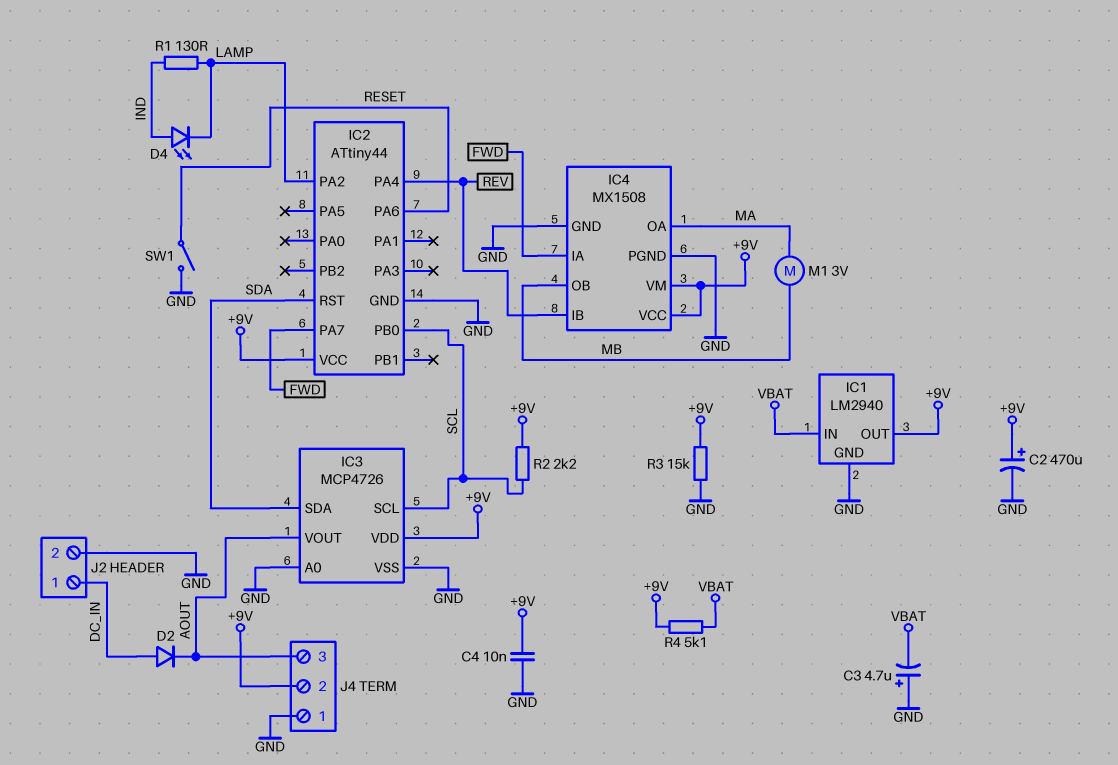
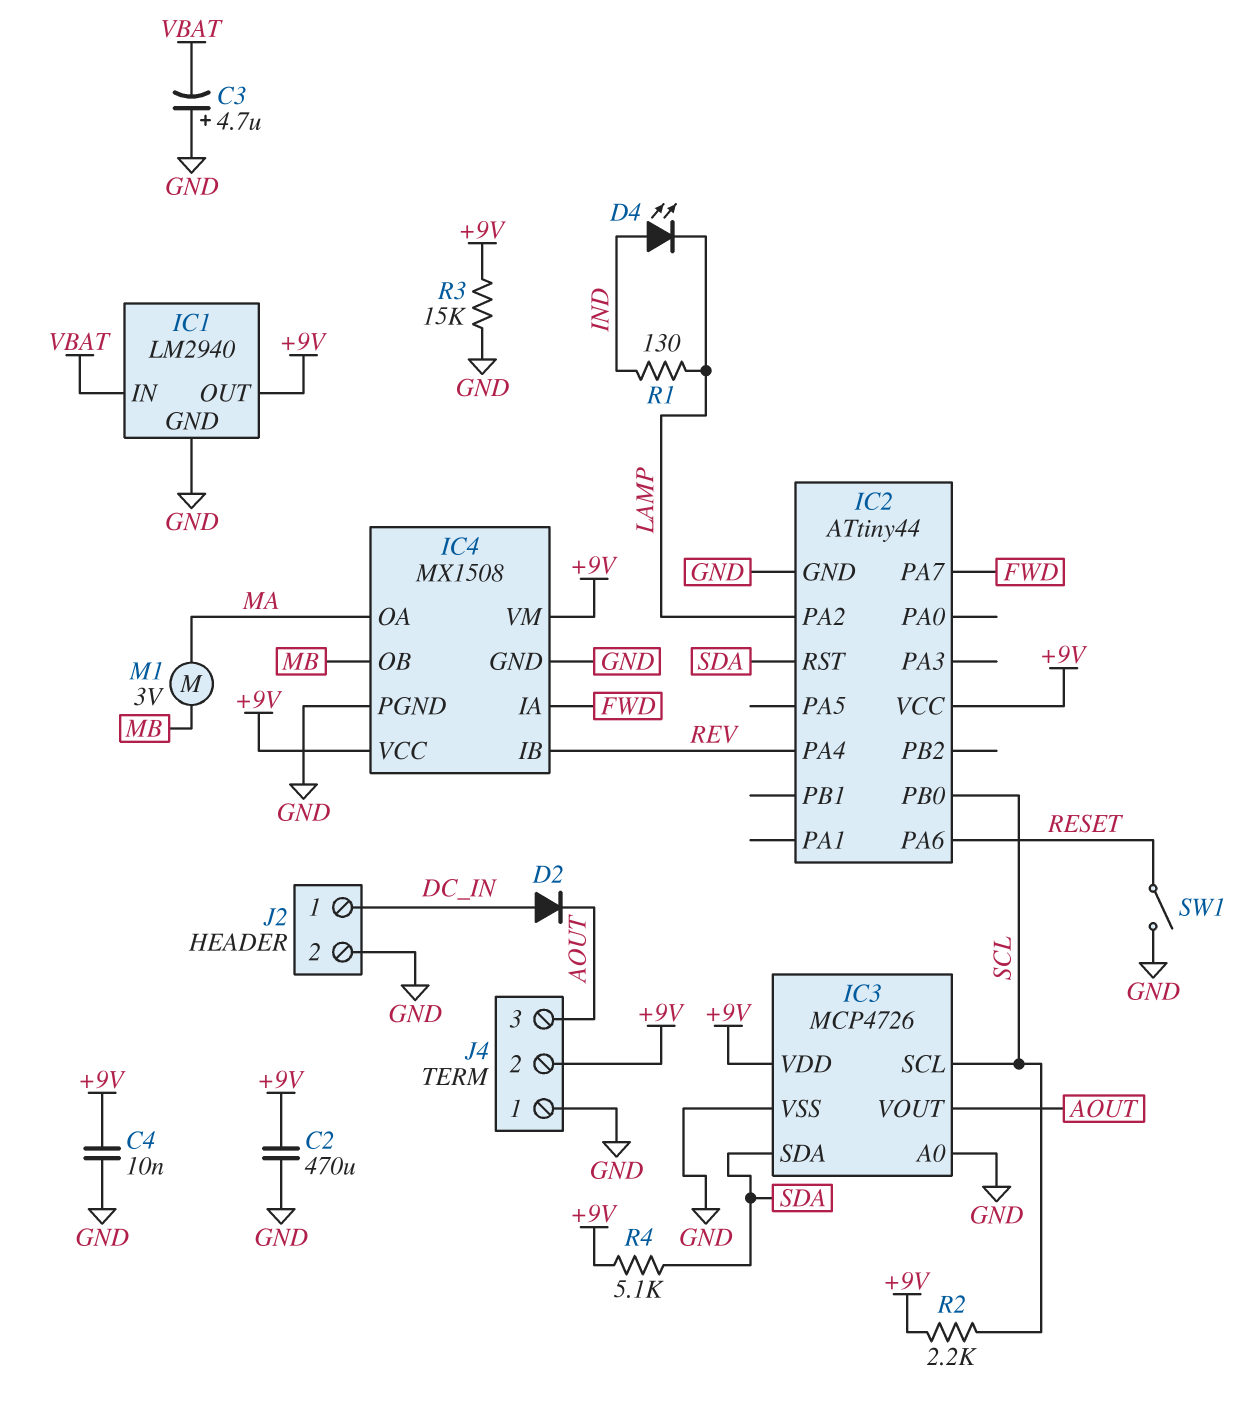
C2: 470uF (plus +9V, minus GND) -> 470uF (+9V, GND)
R4: 5.1k (+9V, VBAT) -> 5.1k (+9V, SDA)

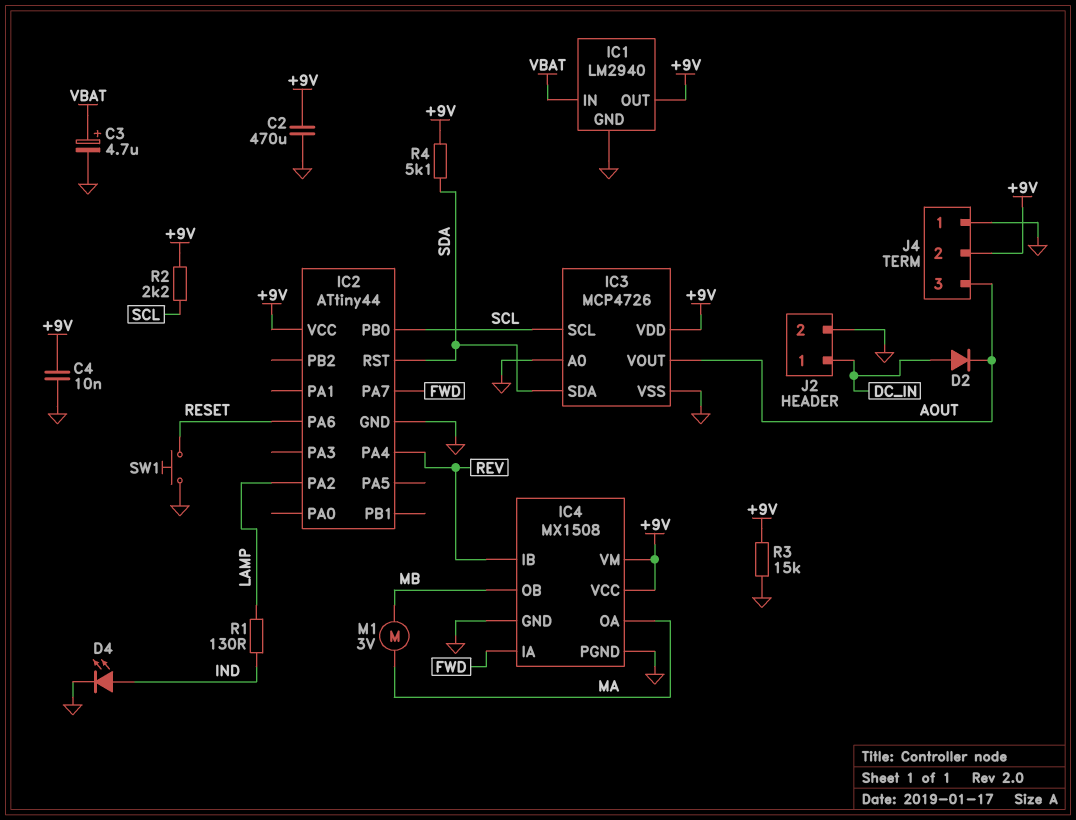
C3: 4.7uF (plus GND, minus VBAT) -> 4.7uF (plus VBAT, minus GND)
D4: LED (A IND, K LAMP) -> LED (A IND, K GND)
SW1: switch (GND, RESET) -> button (GND, RESET)

